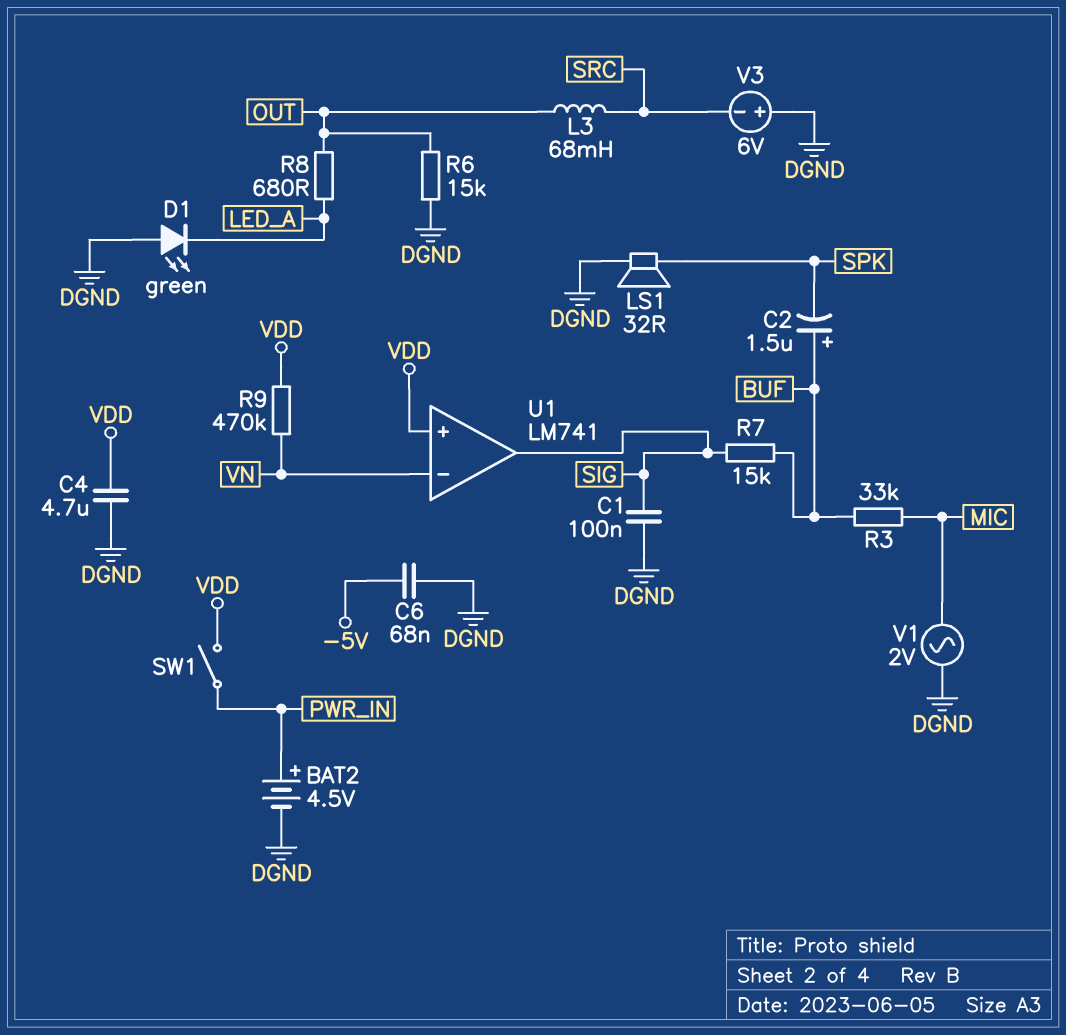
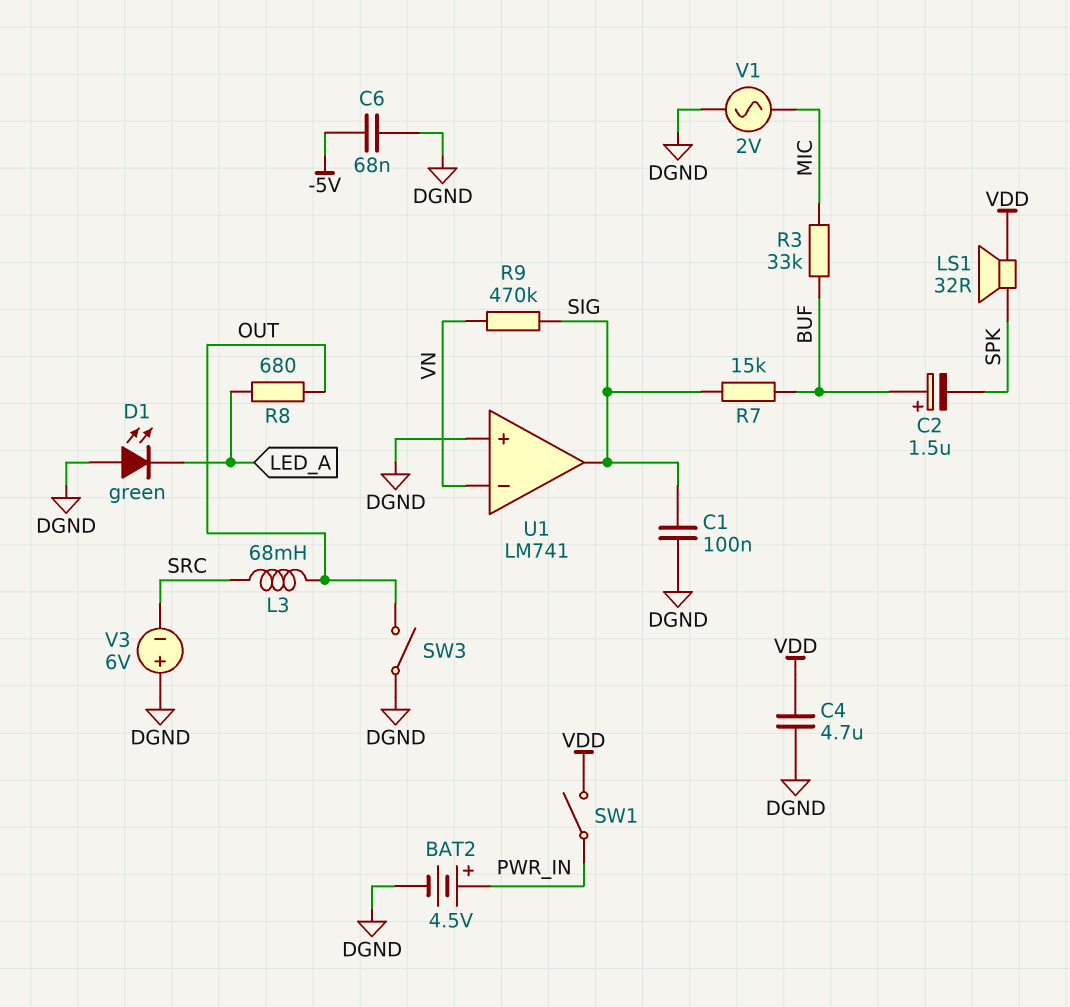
LS1: speaker 32R (DGND, SPK) -> speaker 32R (SPK, VDD)
R6: 15k (DGND, OUT) -> none
R9: 470k (VDD, VN) -> 470k (SIG, VN)
SW3: none -> switch (DGND, OUT)
U1 pin in+: VDD -> DGND

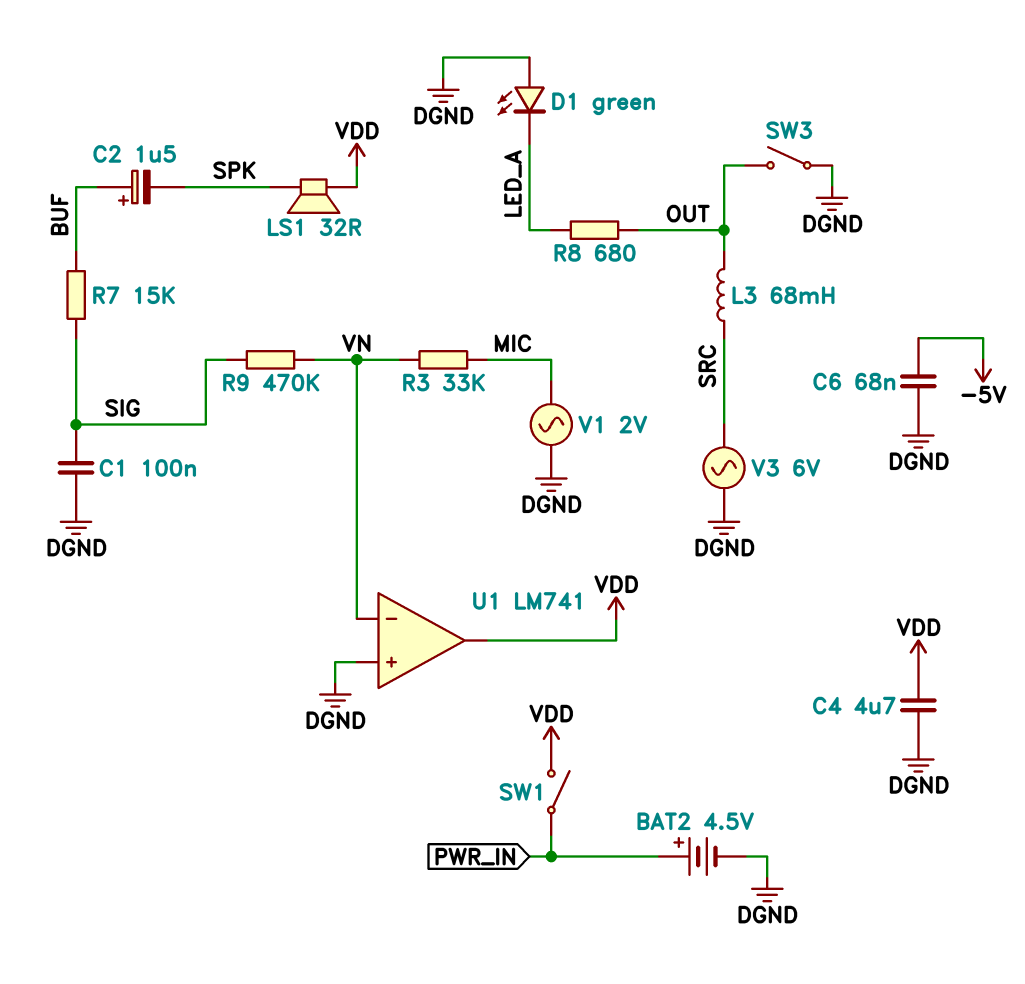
R3: 33k (BUF, MIC) -> 33k (MIC, VN)
U1 pin out: SIG -> VDD
V3: 6V (plus DGND, minus SRC) -> AC 6V (DGND, SRC)

